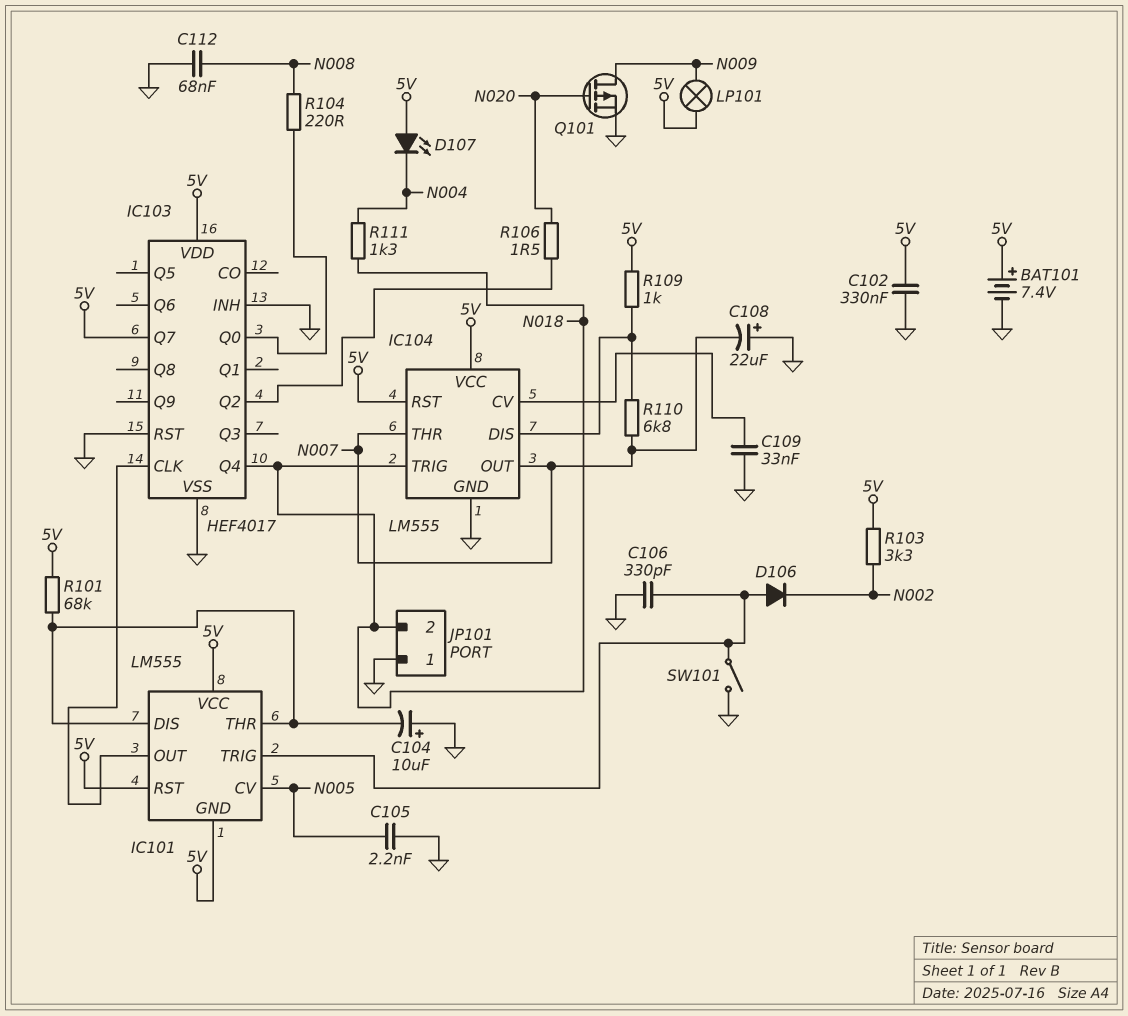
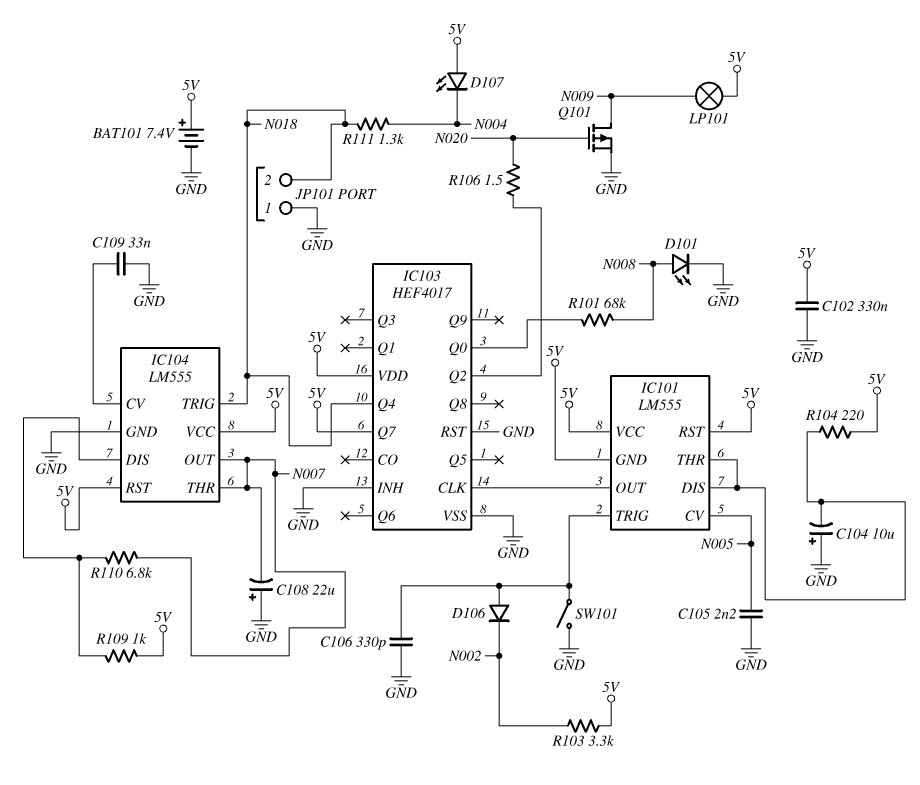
C112: 68nF (GND, N008) -> none
D101: none -> LED (A N008, K GND)
R101: 68k (5V, IC101/DIS) -> 68k (IC103/Q0, N008)
R104: 220 (IC103/Q0, N008) -> 220 (5V, IC101/DIS)

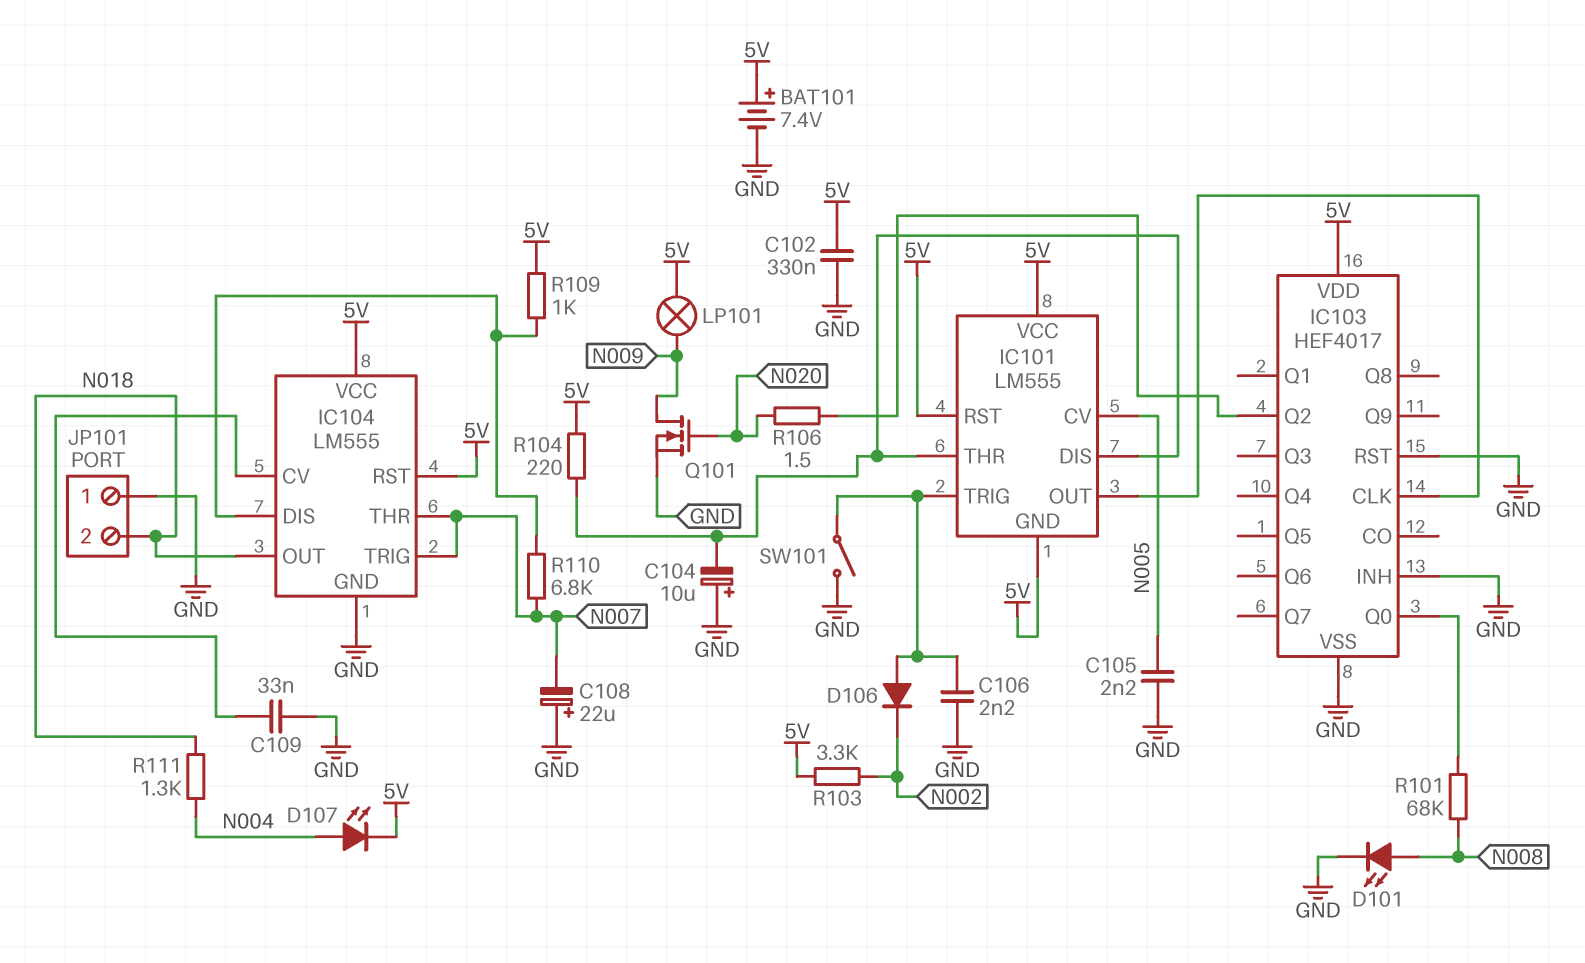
C106: 330pF (GND, IC101/TRIG) -> 2.2nF (GND, IC101/TRIG)
D107: LED (A 5V, K N004) -> LED (A N004, K 5V)
IC103 pin Q4: N018 -> none
IC103 pin Q7: 5V -> none
IC104 pin OUT: N007 -> N018
IC104 pin TRIG: N018 -> N007
Q101: PMOS (G N020, D N009, S GND) -> NMOS (G N020, D N009, S GND)

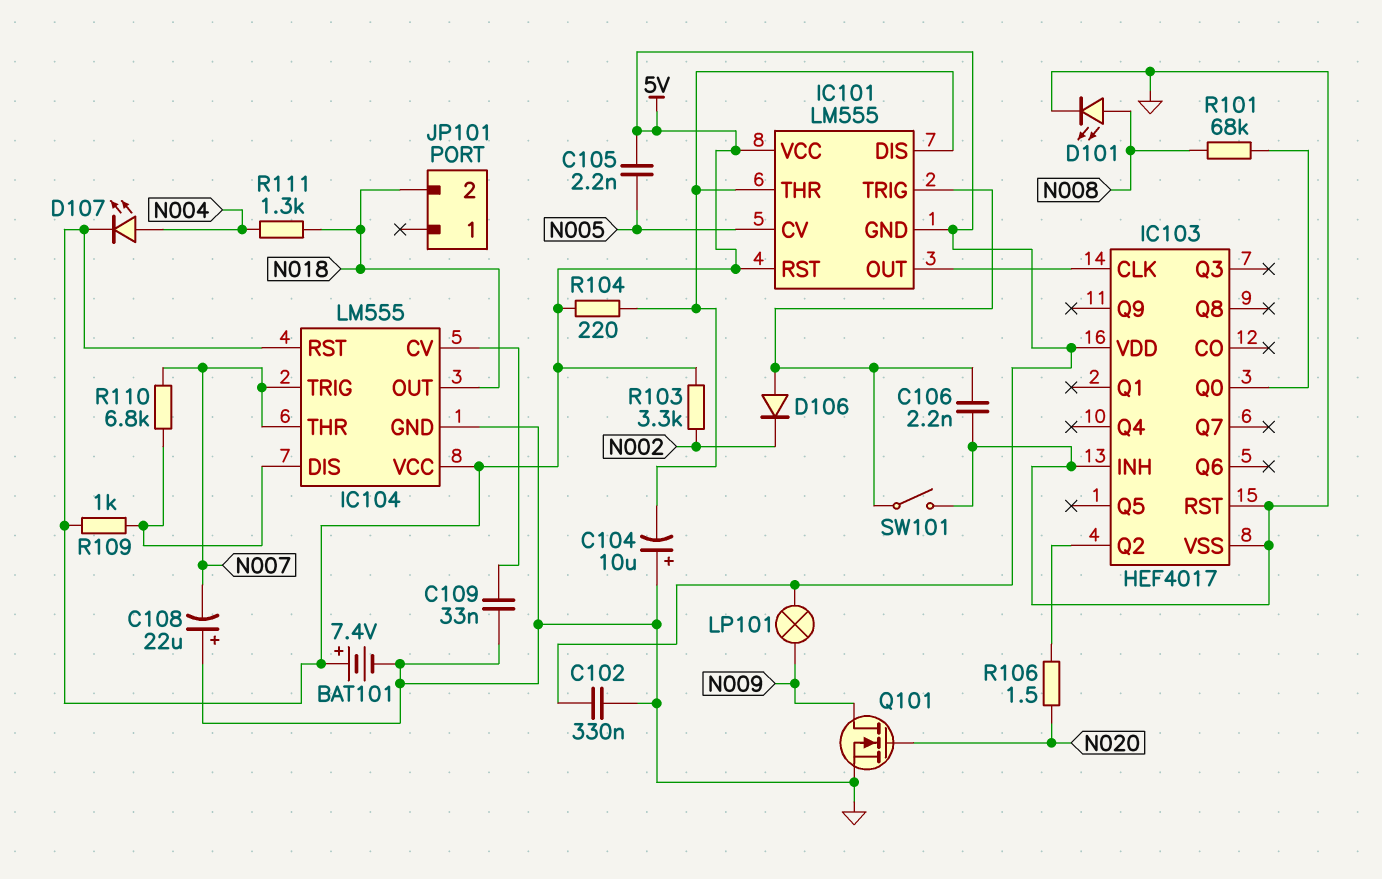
C105: 2.2nF (GND, N005) -> 2.2nF (5V, N005)
JP101 pin 1: GND -> none

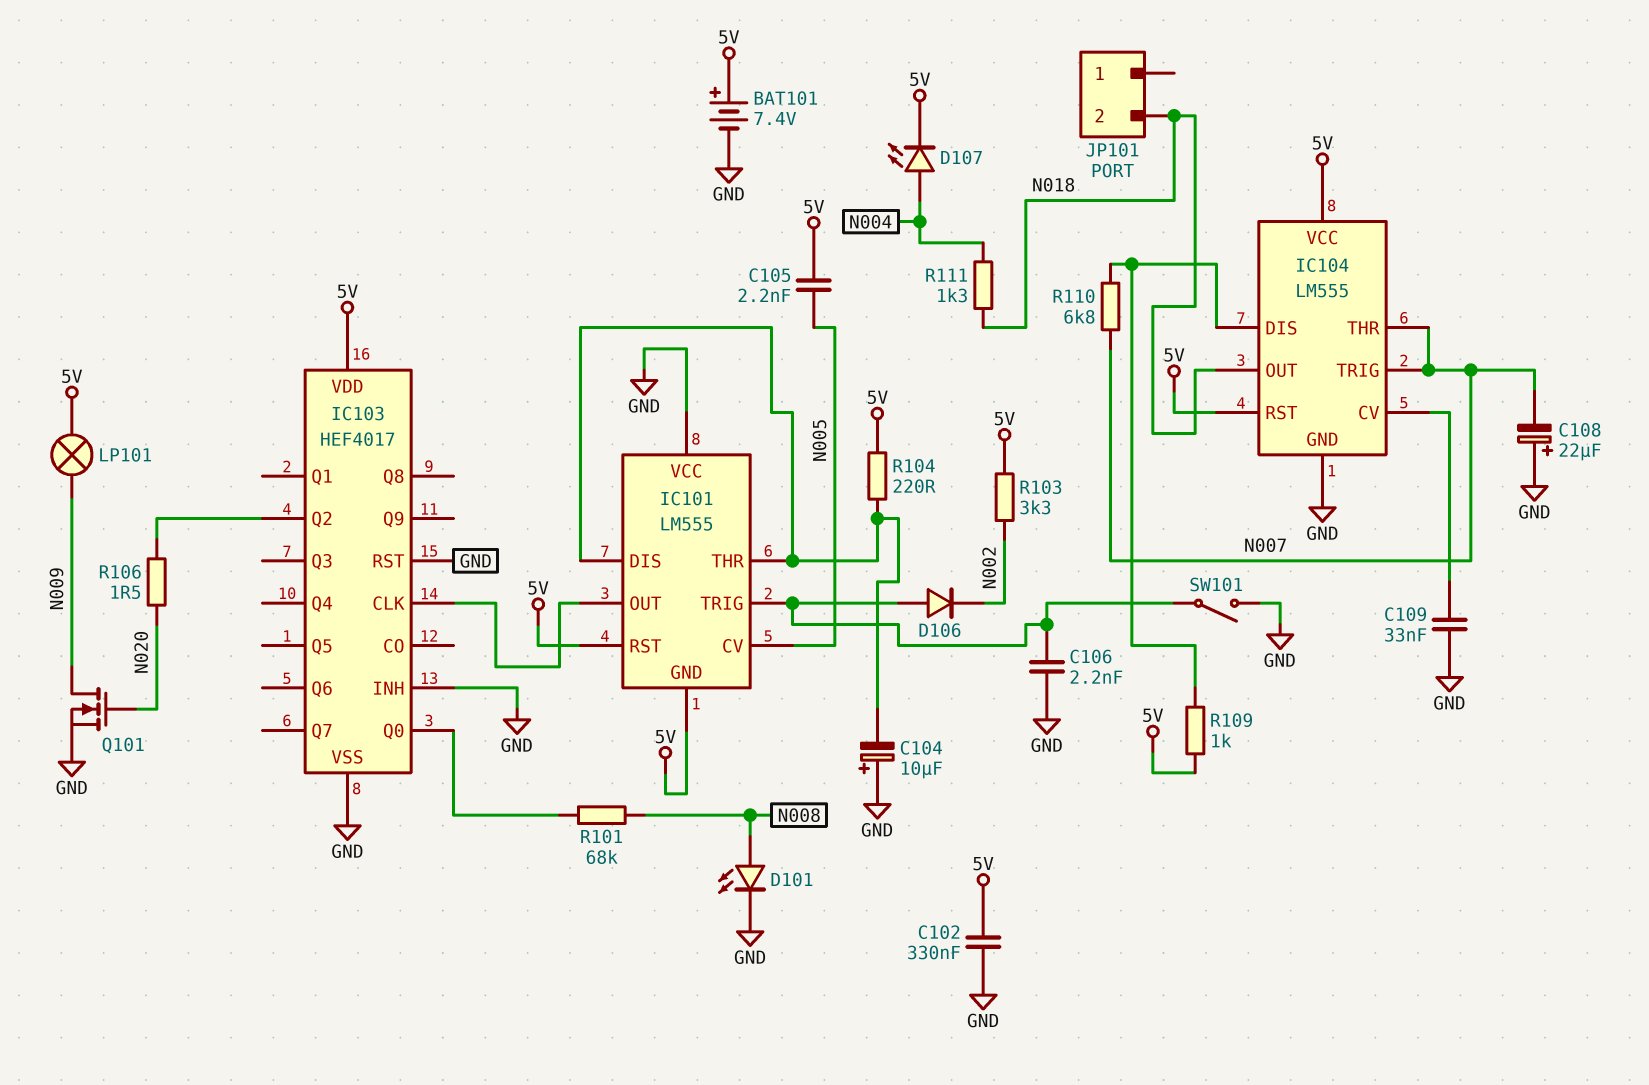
IC101 pin VCC: 5V -> GND

